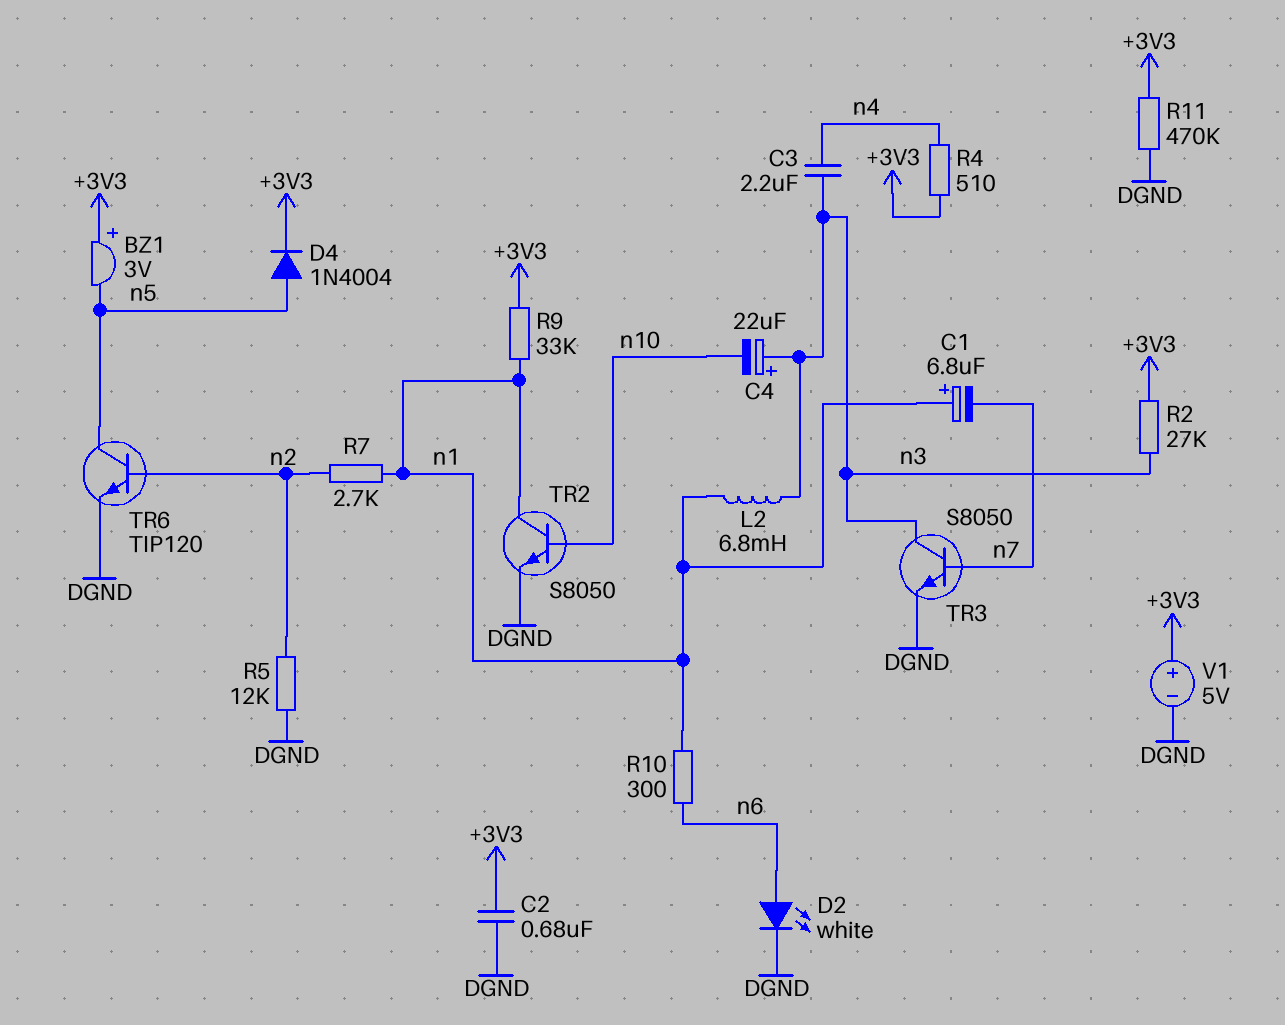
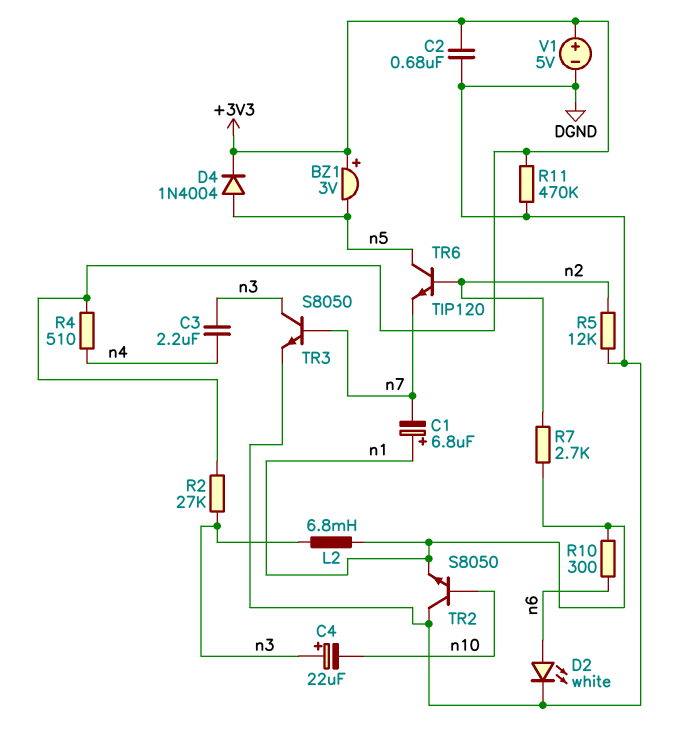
R9: 33k (+3V3, n1) -> none
TR2: NPN S8050 (B n10, C n1, E DGND) -> NPN S8050 (B n10, C DGND, E n1)
TR6: NPN TIP120 (B n2, C n5, E DGND) -> NPN TIP120 (B n2, C n5, E n7)

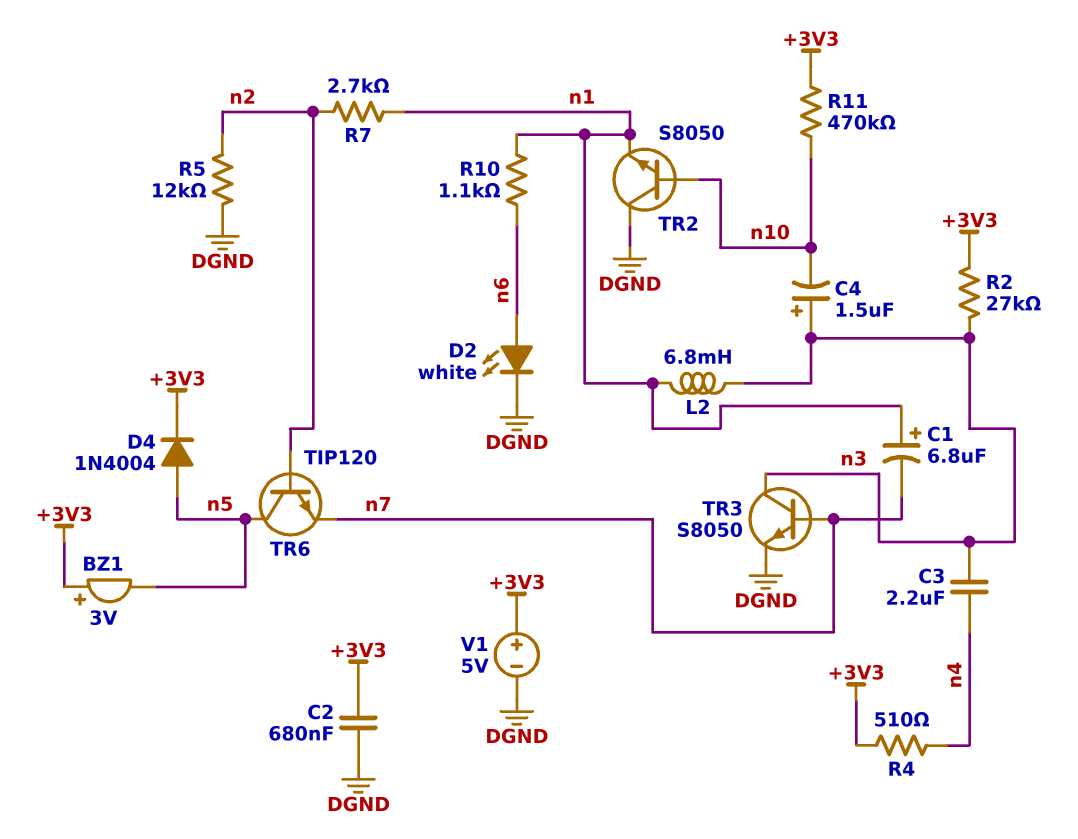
C4: 22uF (plus n3, minus n10) -> 1.5uF (plus n3, minus n10)
R10: 300 (n1, n6) -> 1.1k (n1, n6)
R11: 470k (+3V3, DGND) -> 470k (+3V3, n10)

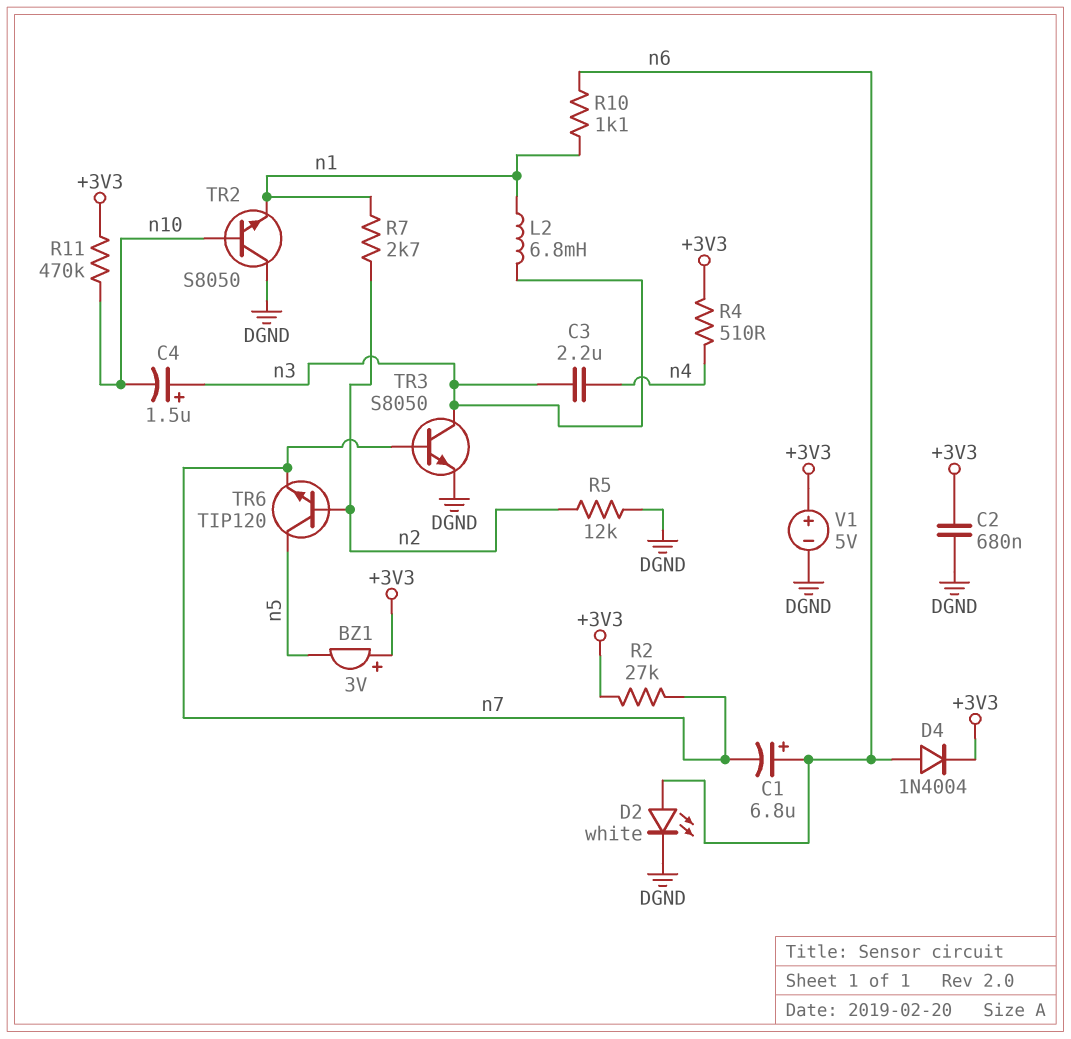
C1: 6.8uF (plus n1, minus n7) -> 6.8uF (plus n6, minus n7)
D4: diode 1N4004 (A n5, K +3V3) -> diode 1N4004 (A n6, K +3V3)
R2: 27k (+3V3, n3) -> 27k (+3V3, n7)

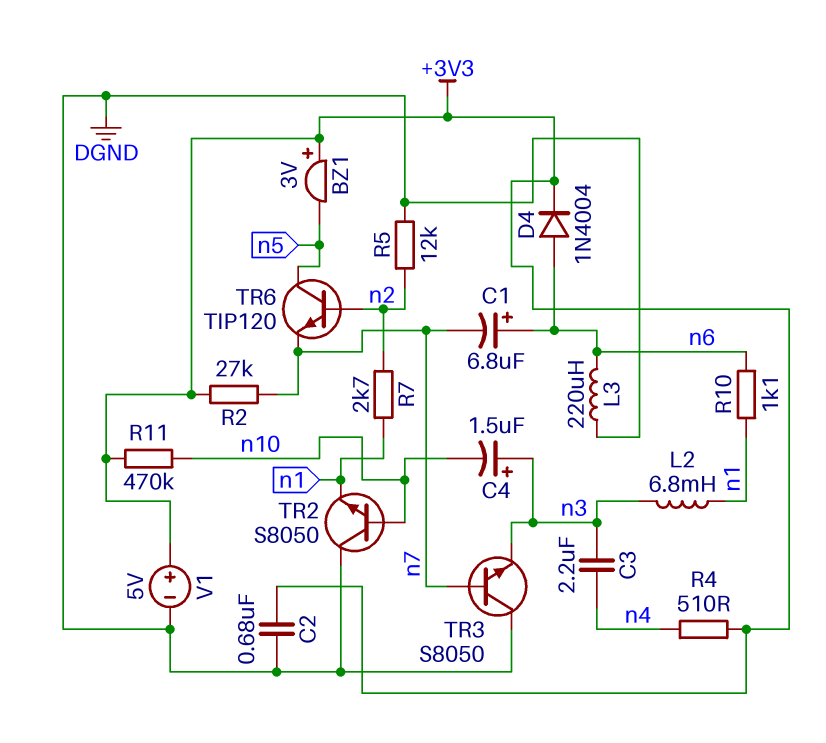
D2: LED white (A n6, K DGND) -> none
L3: none -> 220uH (DGND, n6)
TR3: NPN S8050 (B n7, C n3, E DGND) -> NPN S8050 (B n7, C DGND, E n3)

